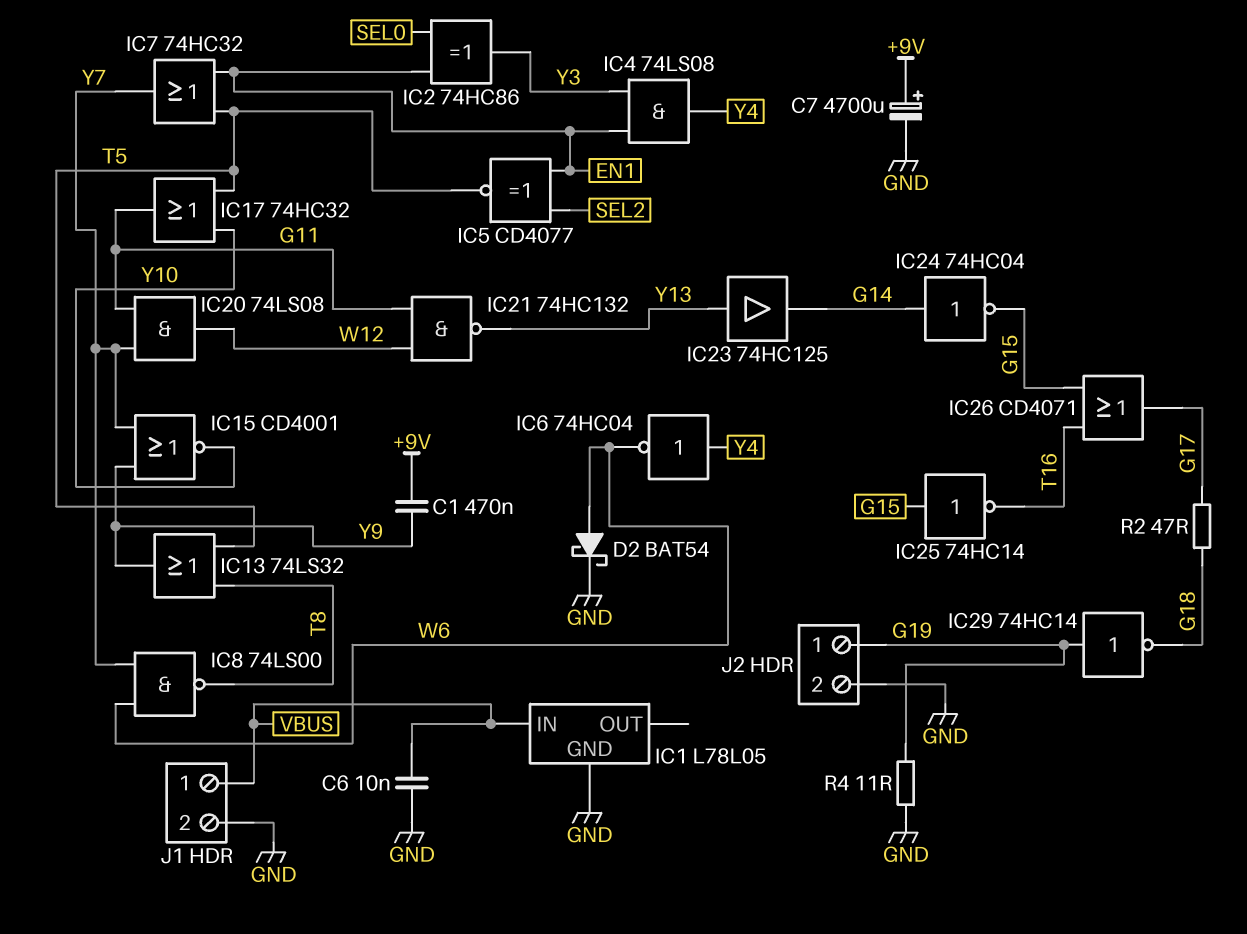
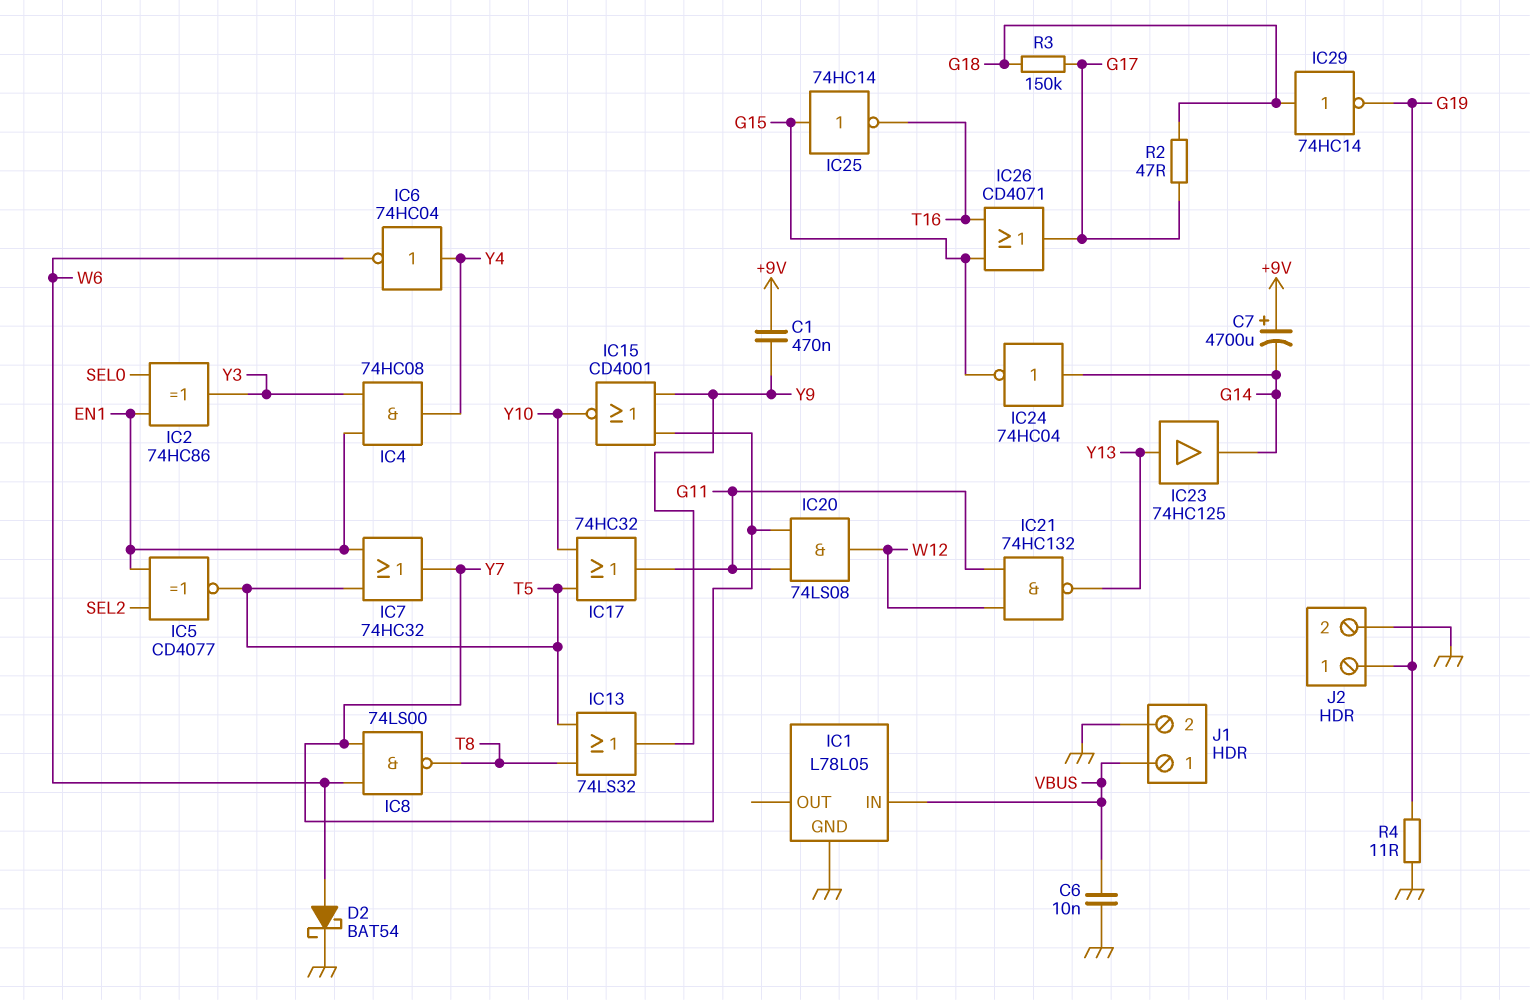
C7: 4700uF (plus +9V, minus GND) -> 4700uF (plus +9V, minus G14)
IC4: AND 74LS08 (in EN1, in Y3, out Y4) -> AND 74HC08 (in EN1, in Y3, out Y4)
IC29: NOT 74HC14 (in G19, out G18) -> NOT 74HC14 (in G18, out G19)
R3: none -> 150k (G17, G18)

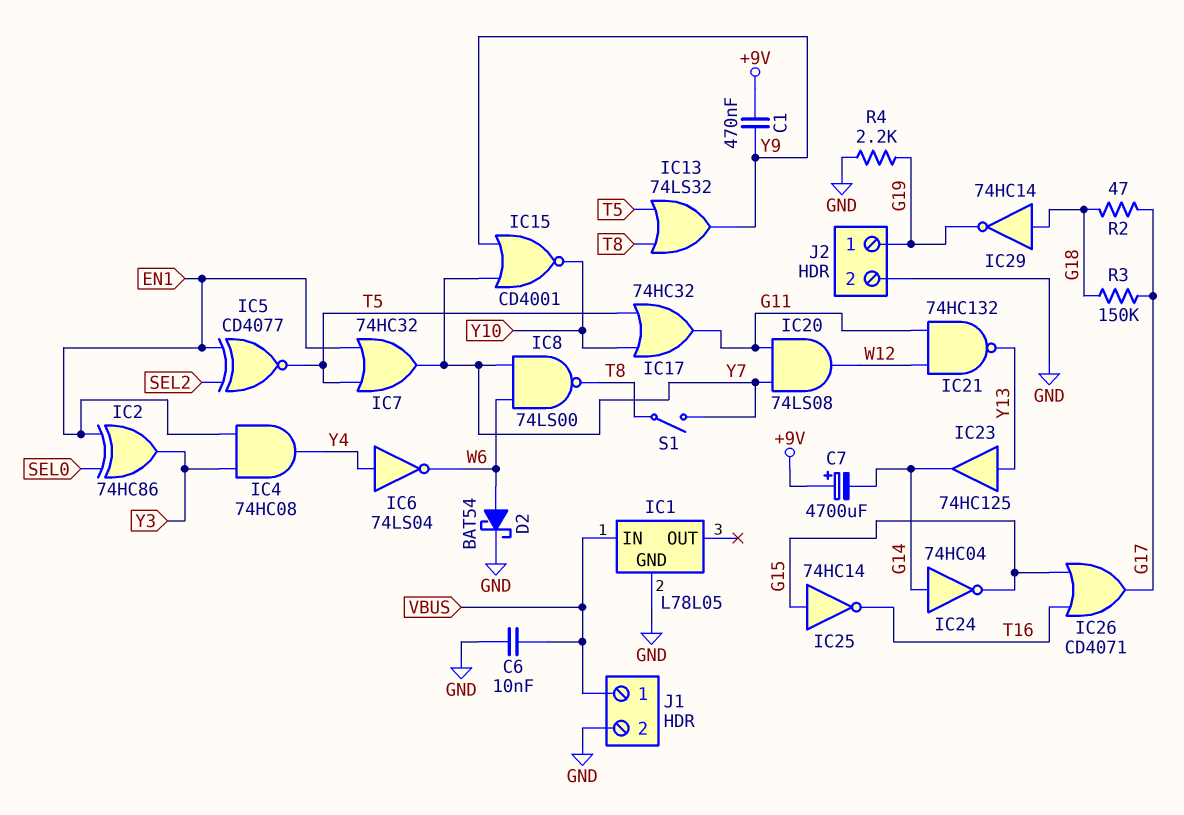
IC6: NOT 74HC04 (in Y4, out W6) -> NOT 74LS04 (in Y4, out W6)
R4: 11 (G19, GND) -> 2.2k (G19, GND)
S1: none -> switch (T8, Y7)

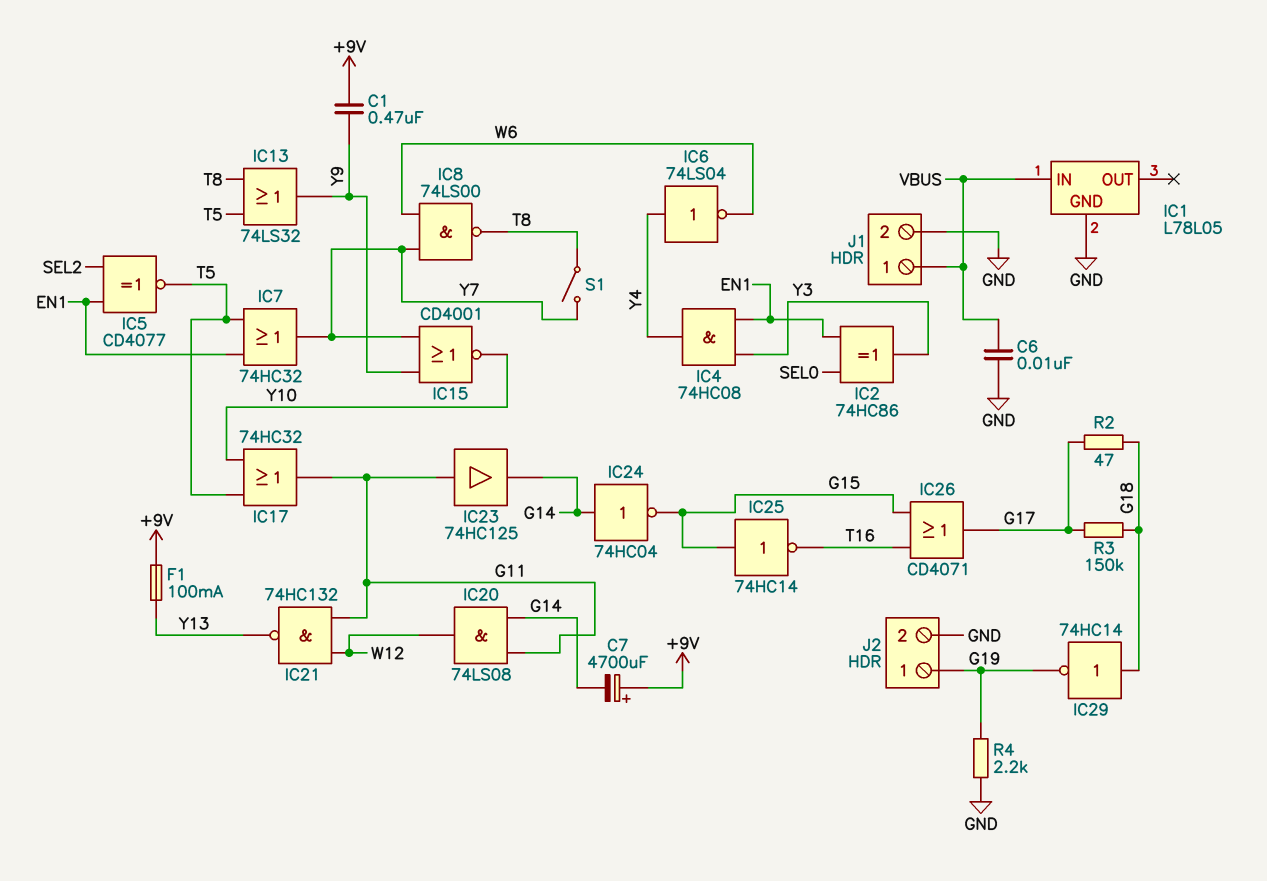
D2: schottky BAT54 (A W6, K GND) -> none
F1: none -> 100mA (+9V, Y13)
IC20: AND 74LS08 (in G11, in Y7, out W12) -> AND 74LS08 (in G11, in G14, out W12)
IC23: buffer 74HC125 (in Y13, out G14) -> buffer 74HC125 (in G11, out G14)

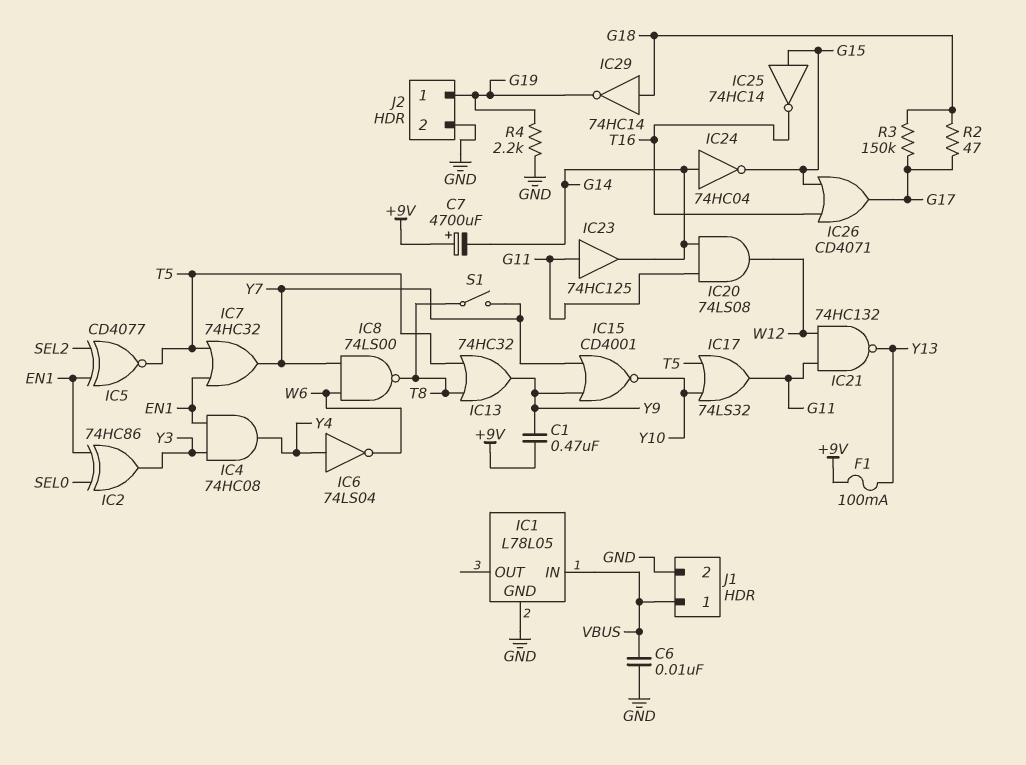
IC13: OR 74LS32 (in T5, in T8, out Y9) -> OR 74HC32 (in T5, in T8, out Y9)
IC17: OR 74HC32 (in T5, in Y10, out G11) -> OR 74LS32 (in T5, in Y10, out G11)

